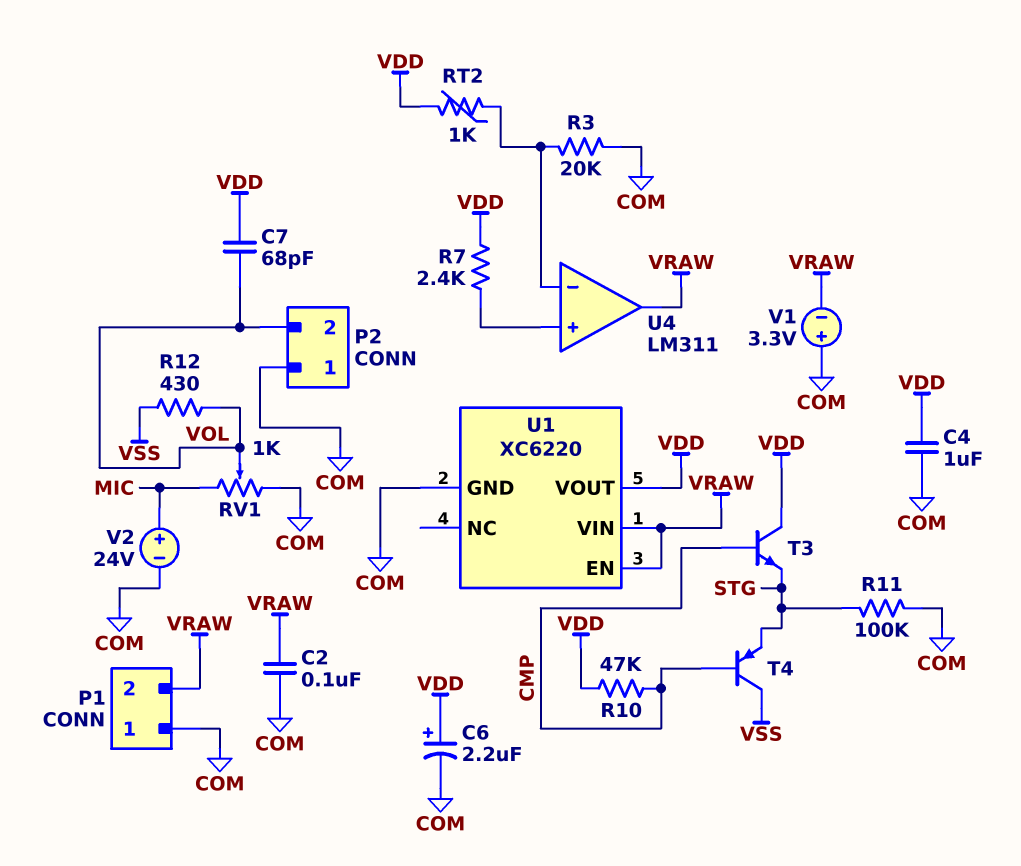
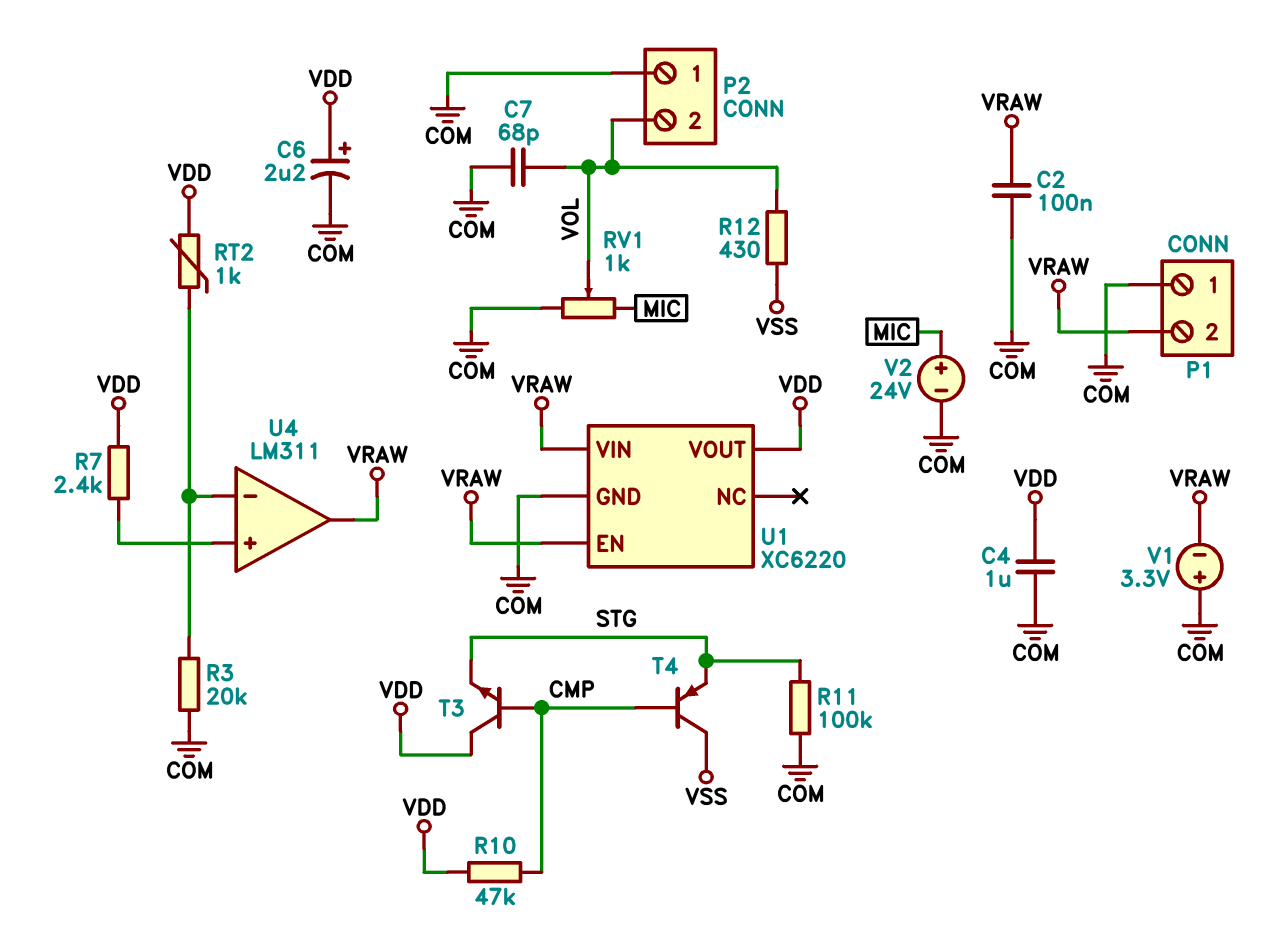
C7: 68pF (VDD, VOL) -> 68pF (COM, VOL)

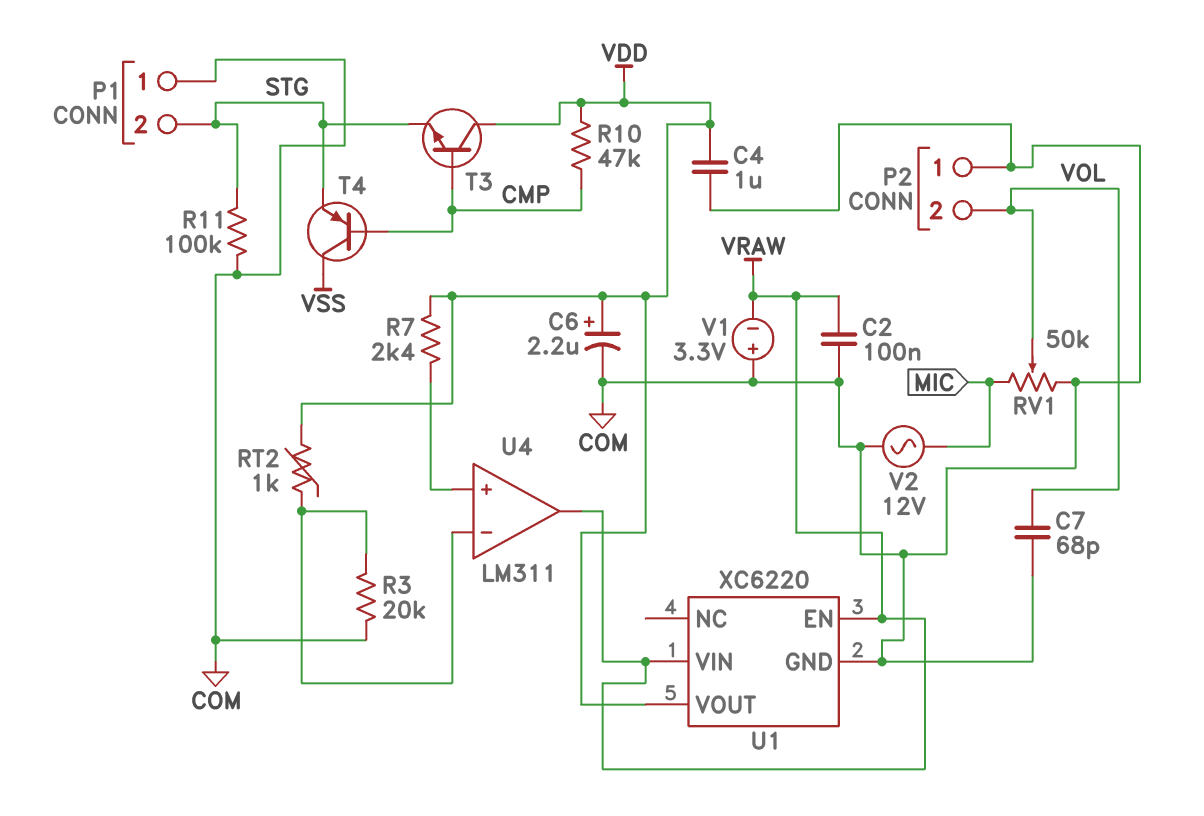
P1 pin 2: VRAW -> STG
R12: 430 (VOL, VSS) -> none
RV1: 1k (COM, MIC, wiper VOL) -> 50k (COM, MIC, wiper VOL)
V2: 24V (plus MIC, minus COM) -> AC 12V (COM, MIC)

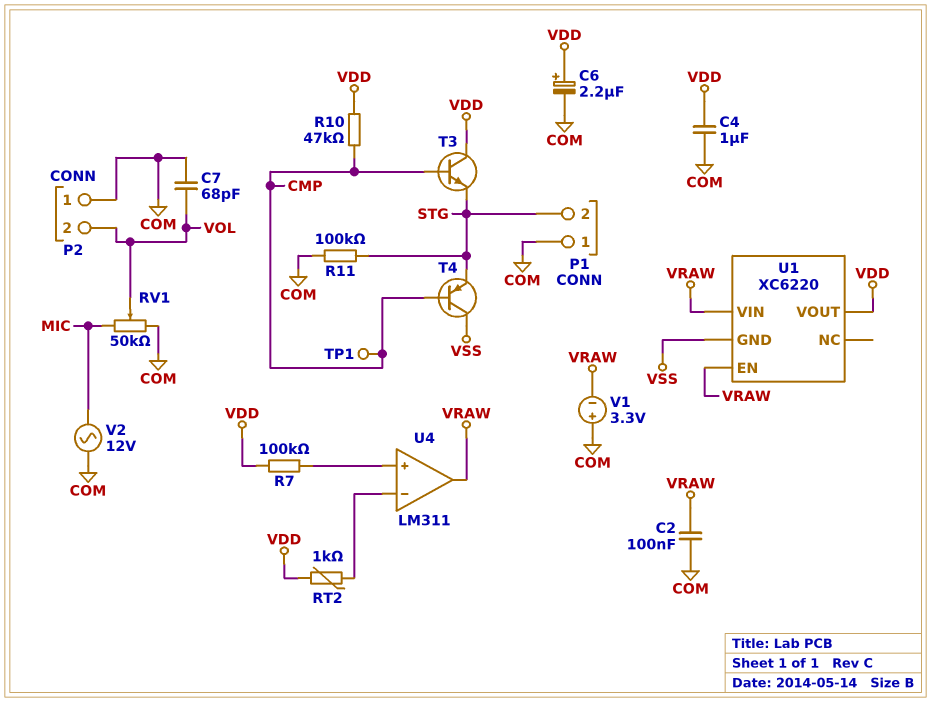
R3: 20k (COM, U4/in-) -> none
R7: 2.4k (U4/in+, VDD) -> 100k (U4/in+, VDD)
TP1: none -> test point (CMP)
U1 pin GND: COM -> VSS

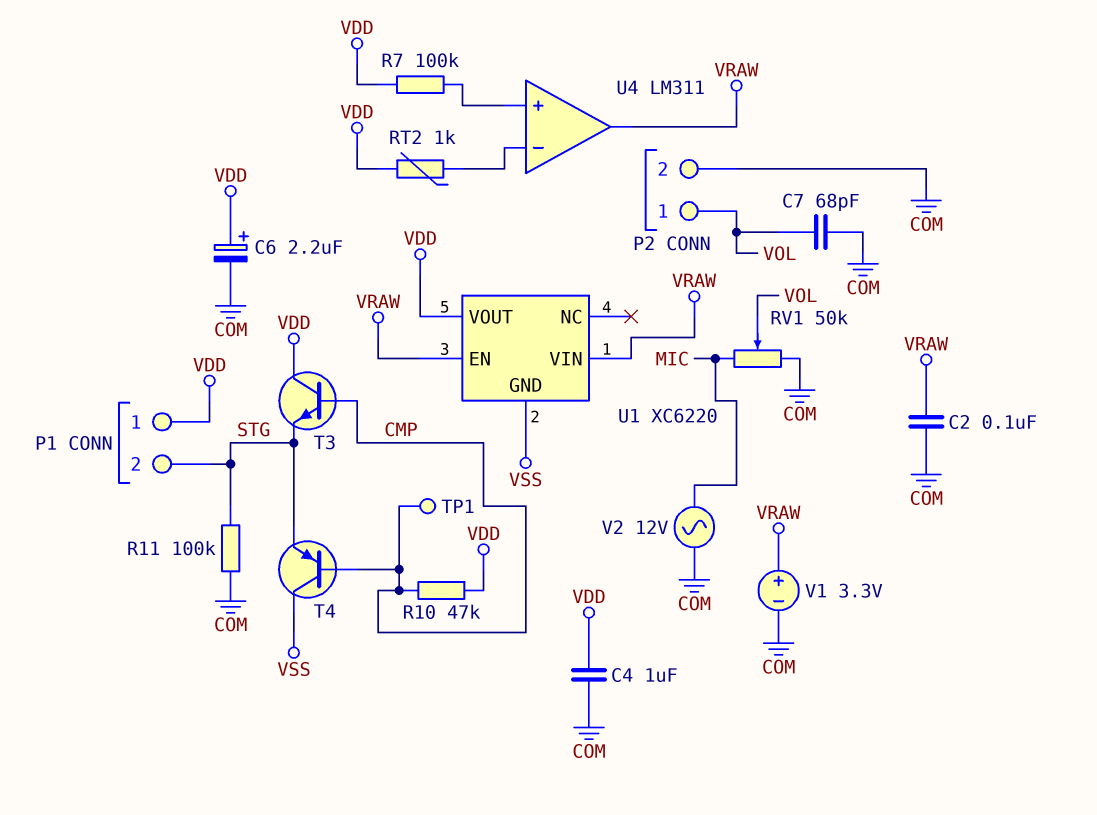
P1 pin 1: COM -> VDD
P2 pin 1: COM -> VOL
P2 pin 2: VOL -> COM
V1: 3.3V (plus COM, minus VRAW) -> 3.3V (plus VRAW, minus COM)

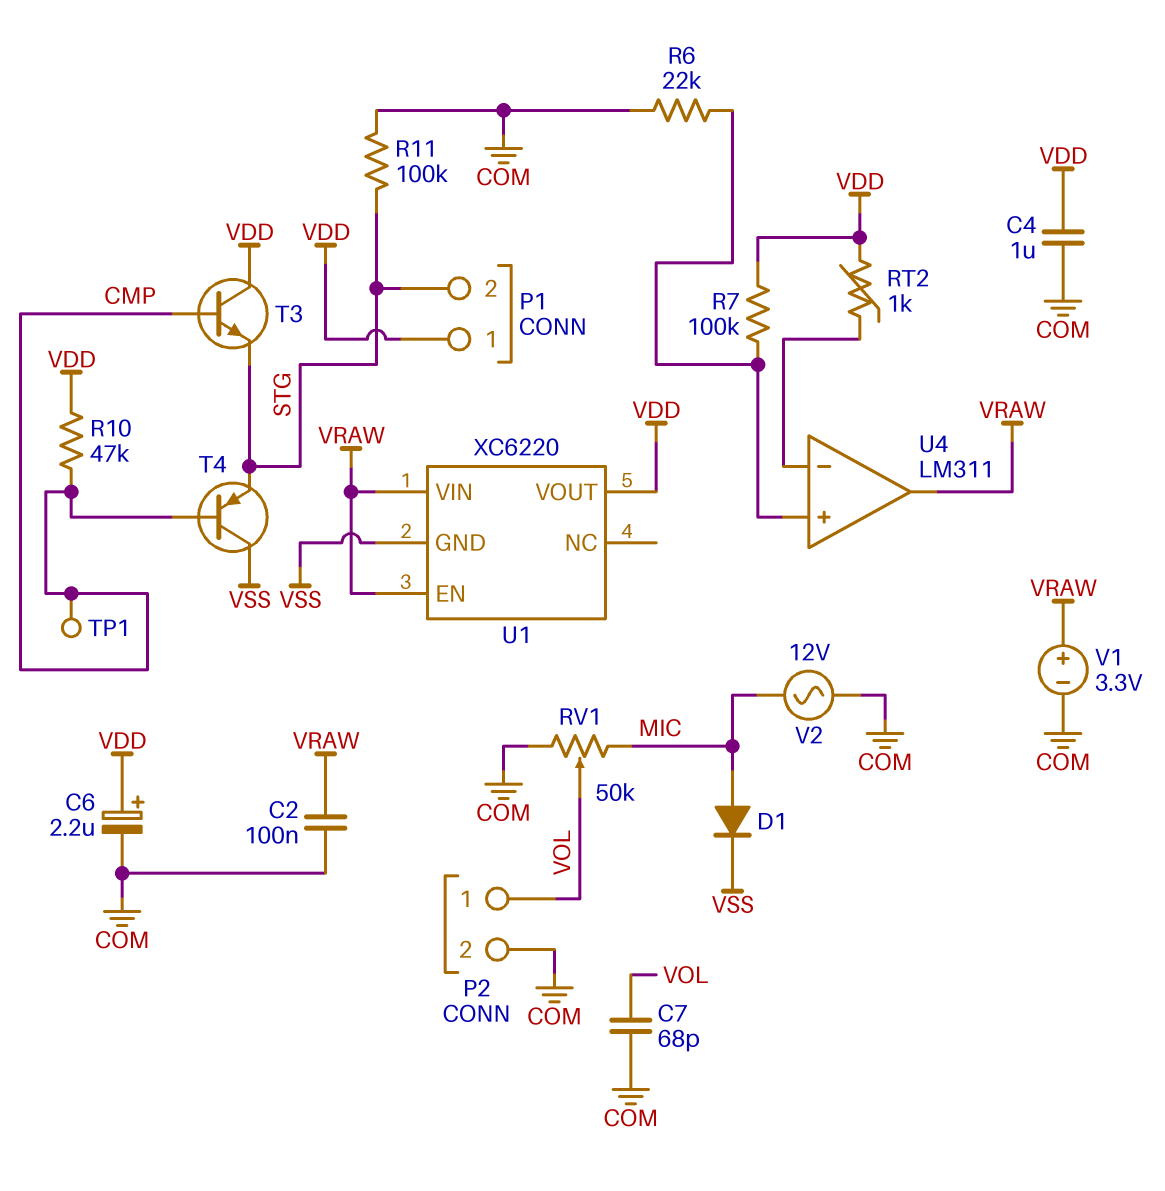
D1: none -> diode (A MIC, K VSS)
R6: none -> 22k (COM, U4/in+)

